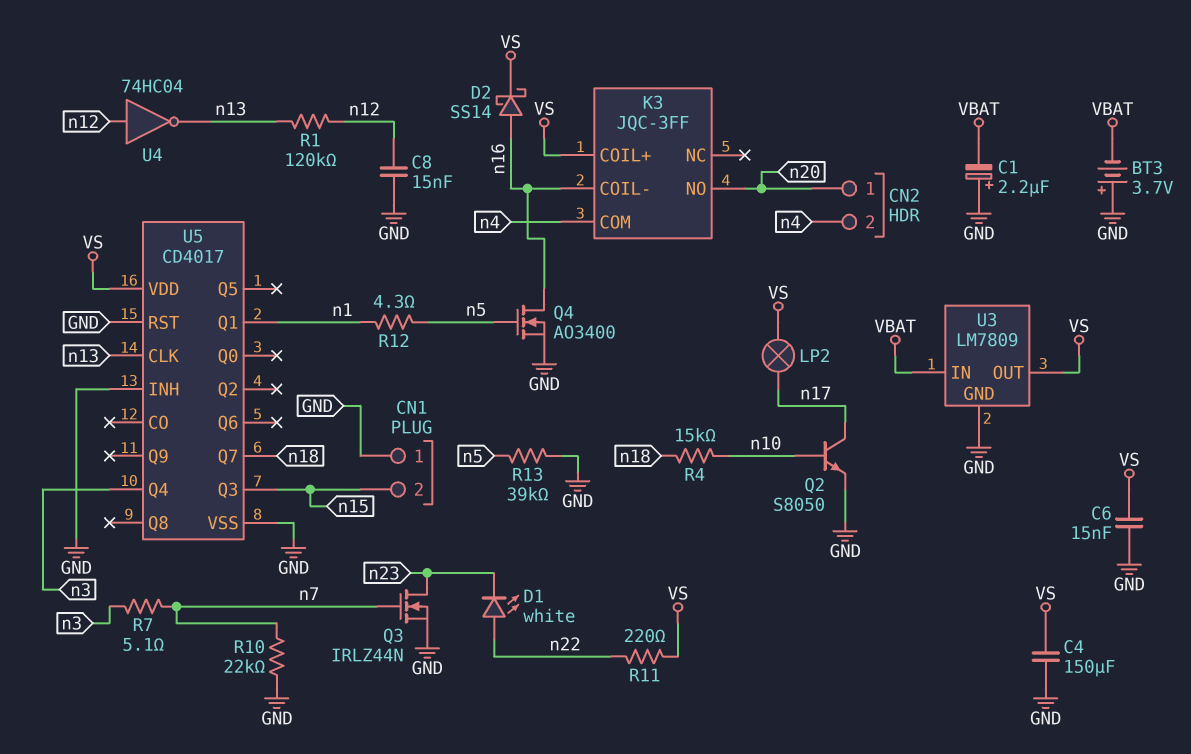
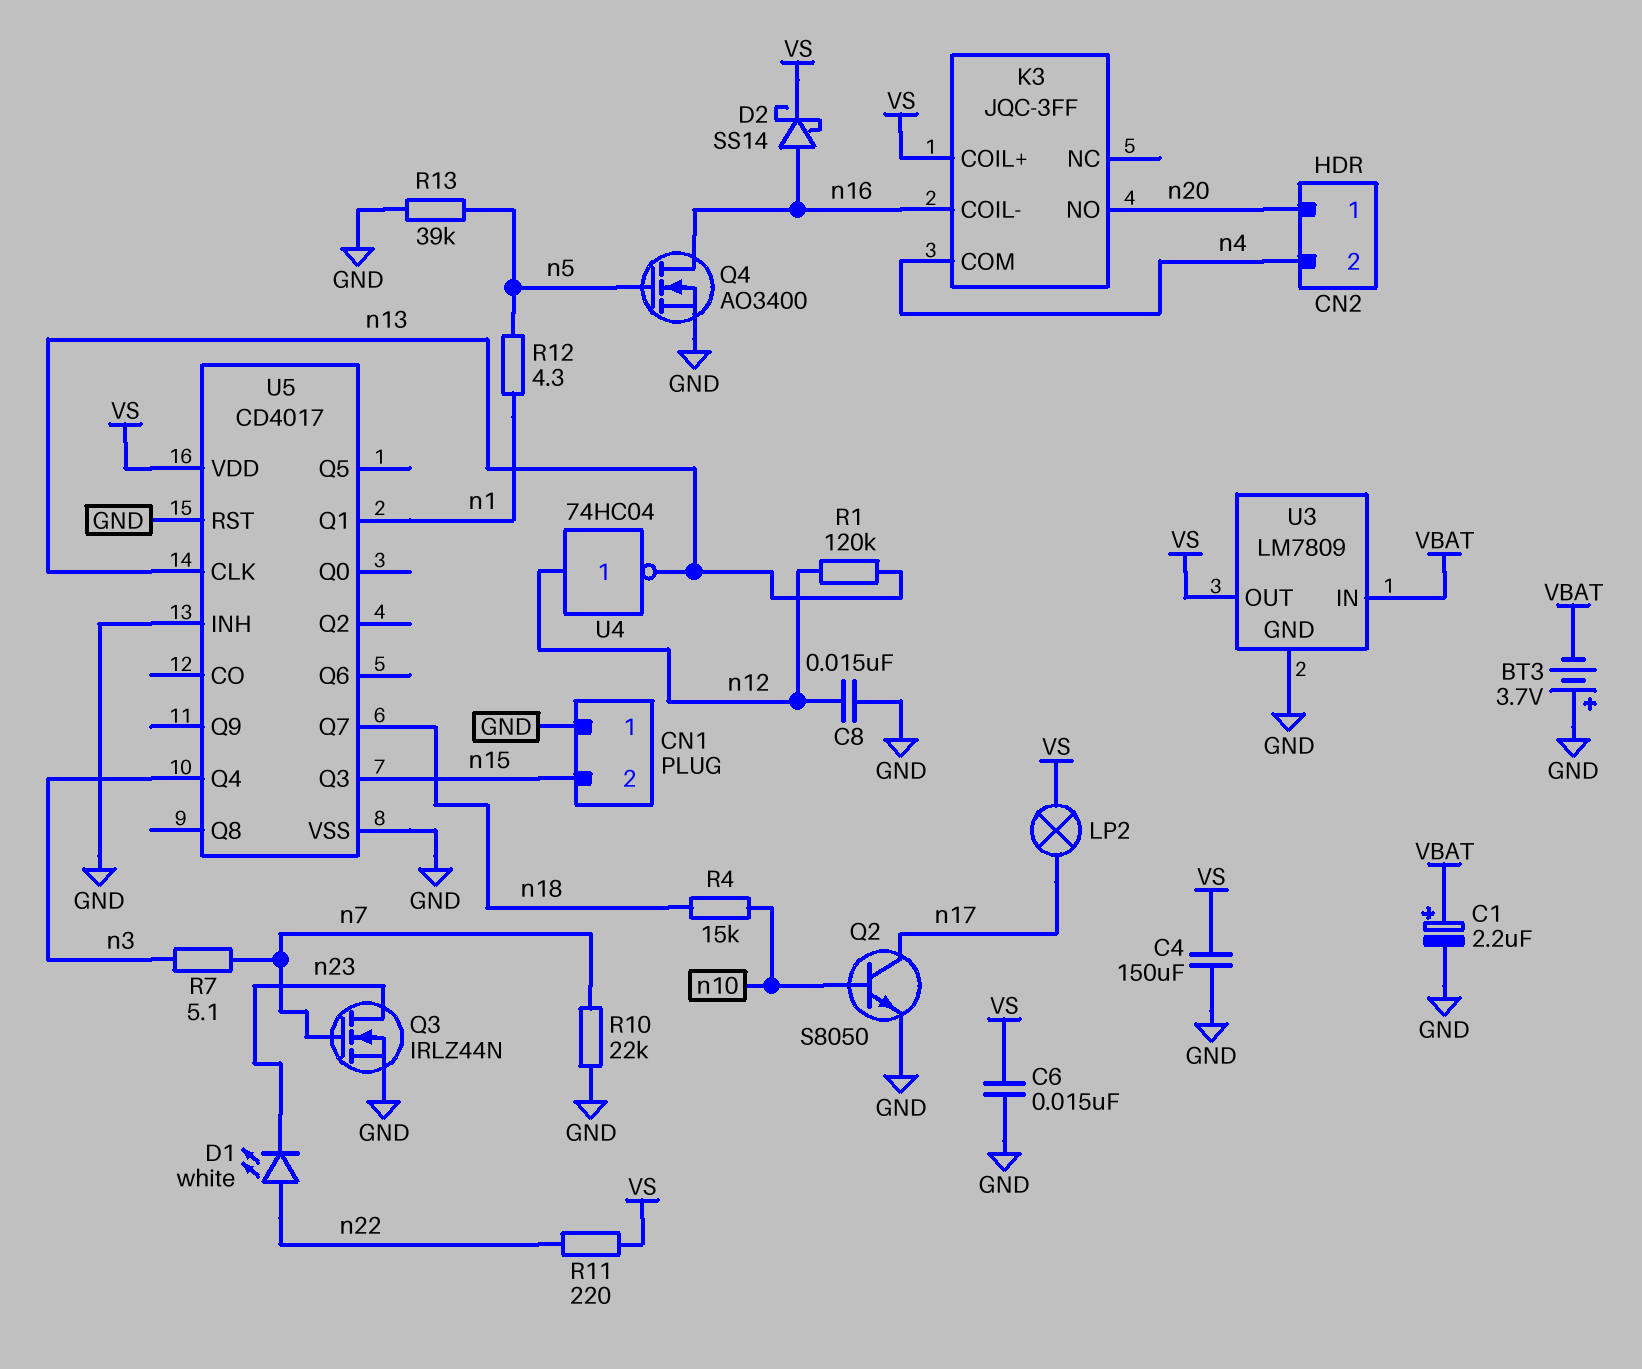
C1: 2.2uF (plus GND, minus VBAT) -> 2.2uF (plus VBAT, minus GND)

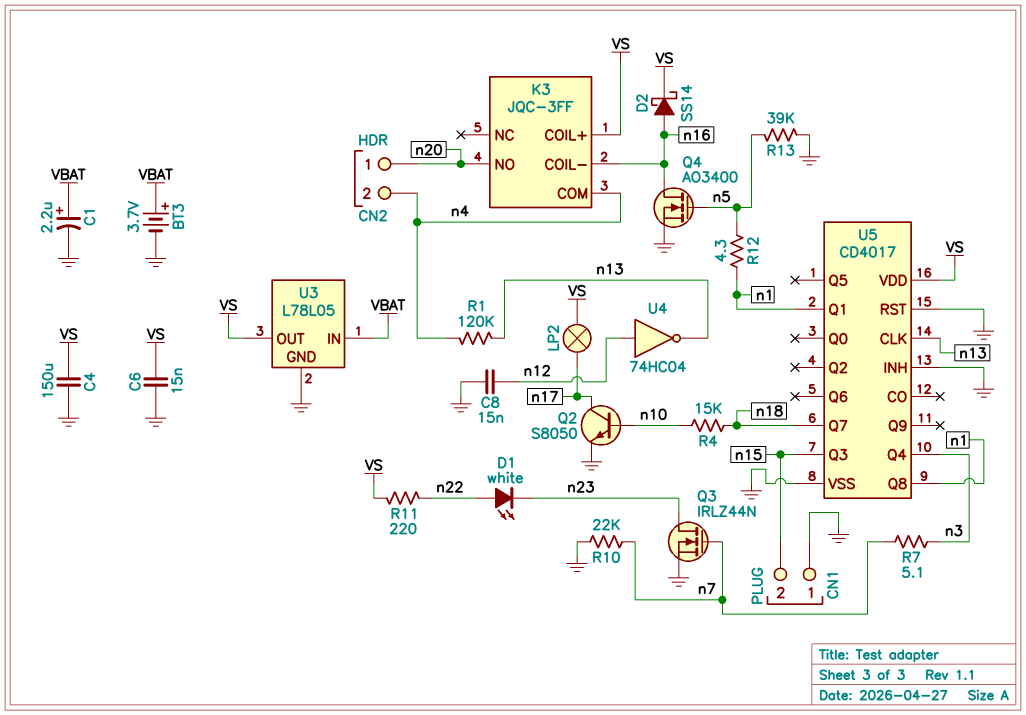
BT3: 3.7V (plus GND, minus VBAT) -> 3.7V (plus VBAT, minus GND)
R1: 120k (n12, n13) -> 120k (n4, n13)
U3: LM7809 -> L78L05
U5 pin Q8: none -> n1

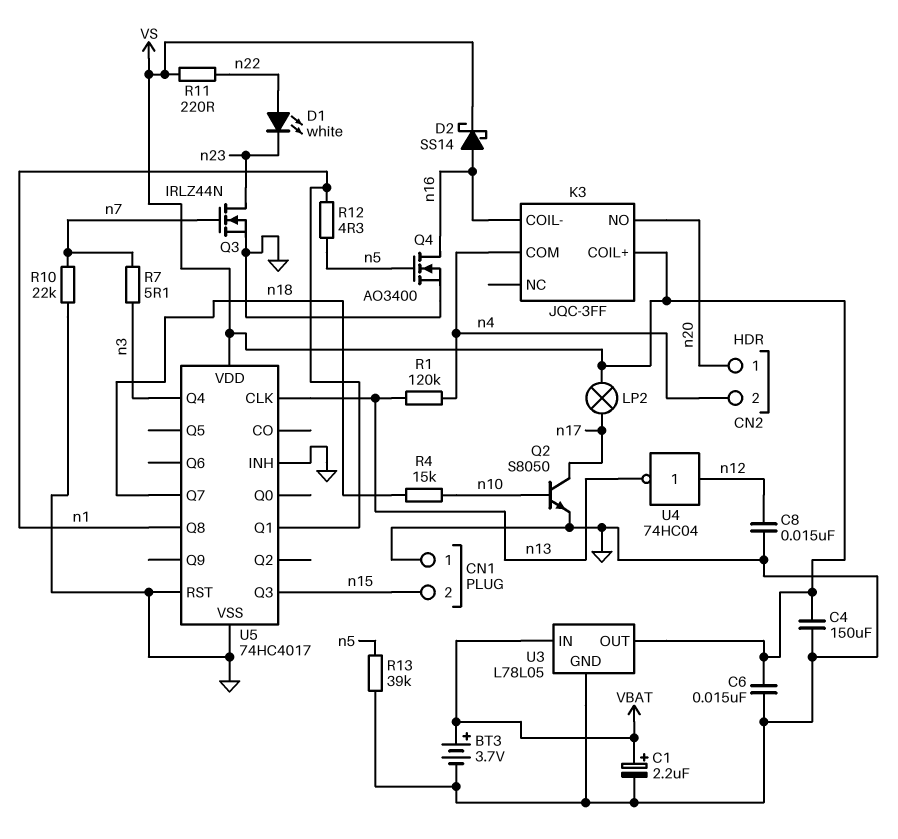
U5: CD4017 -> 74HC4017

